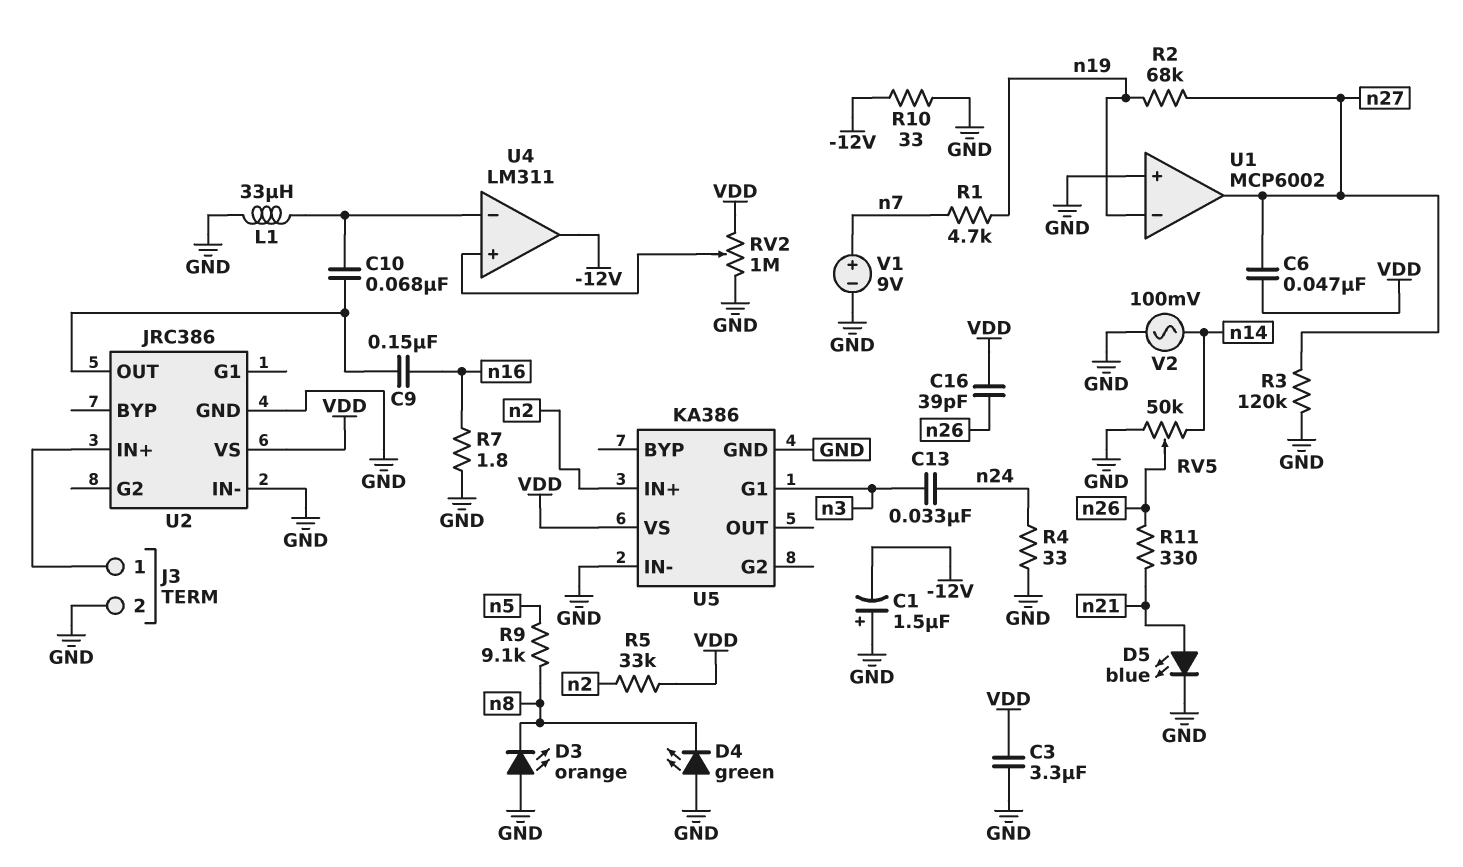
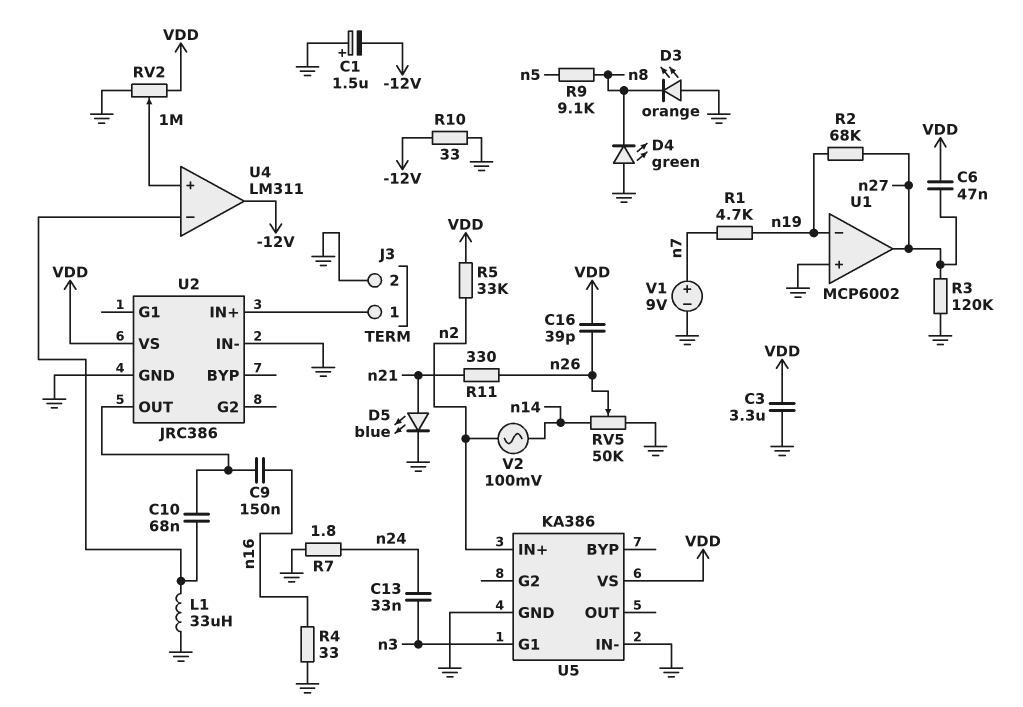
R4: 33 (GND, n24) -> 33 (GND, n16)
R7: 1.8 (GND, n16) -> 1.8 (GND, n24)
V2: AC 100mV (GND, n14) -> AC 100mV (n2, n14)

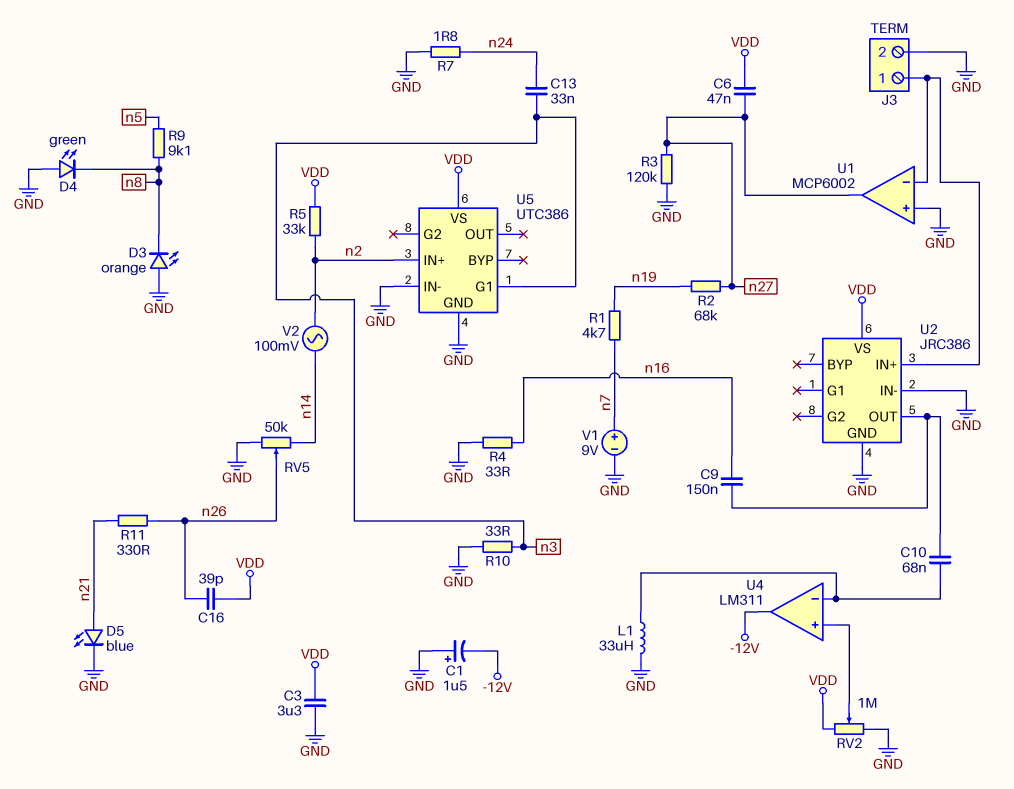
R10: 33 (-12V, GND) -> 33 (GND, n3)
U1 pin in-: n19 -> J3/1
U5: KA386 -> UTC386

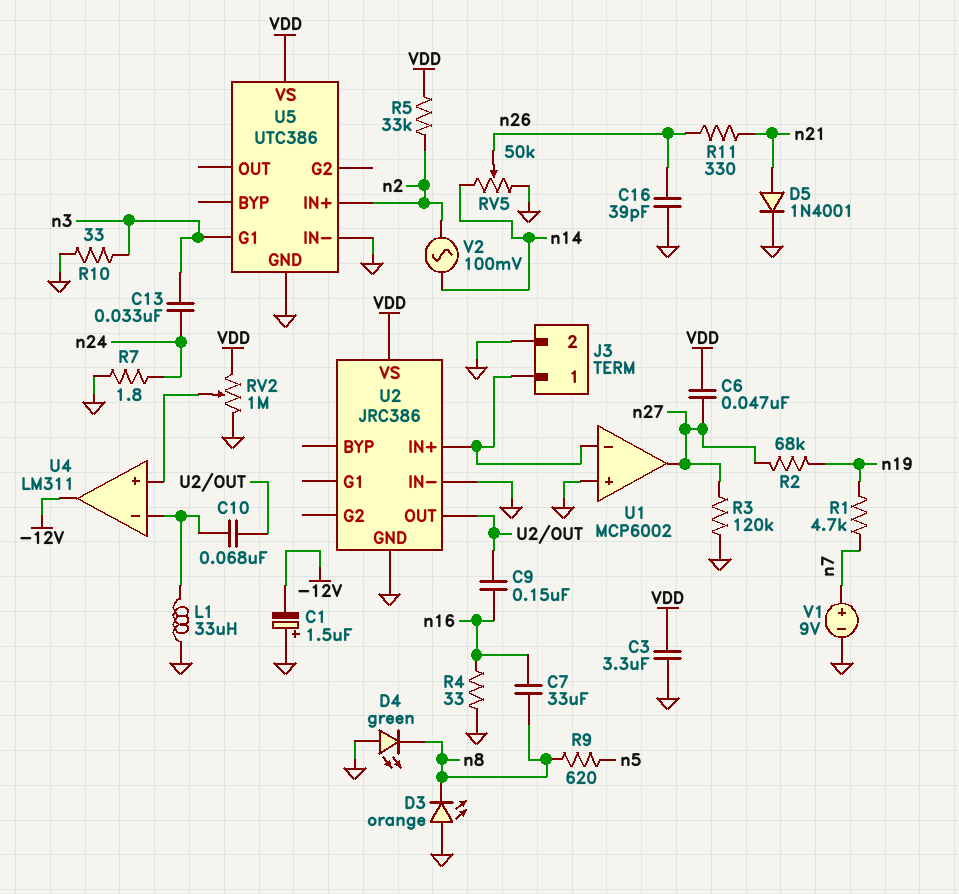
C7: none -> 33uF (n8, n16)
C16: 39pF (VDD, n26) -> 39pF (GND, n26)
D5: LED blue (A n21, K GND) -> diode 1N4001 (A n21, K GND)
R9: 9.1k (n5, n8) -> 620 (n5, n8)

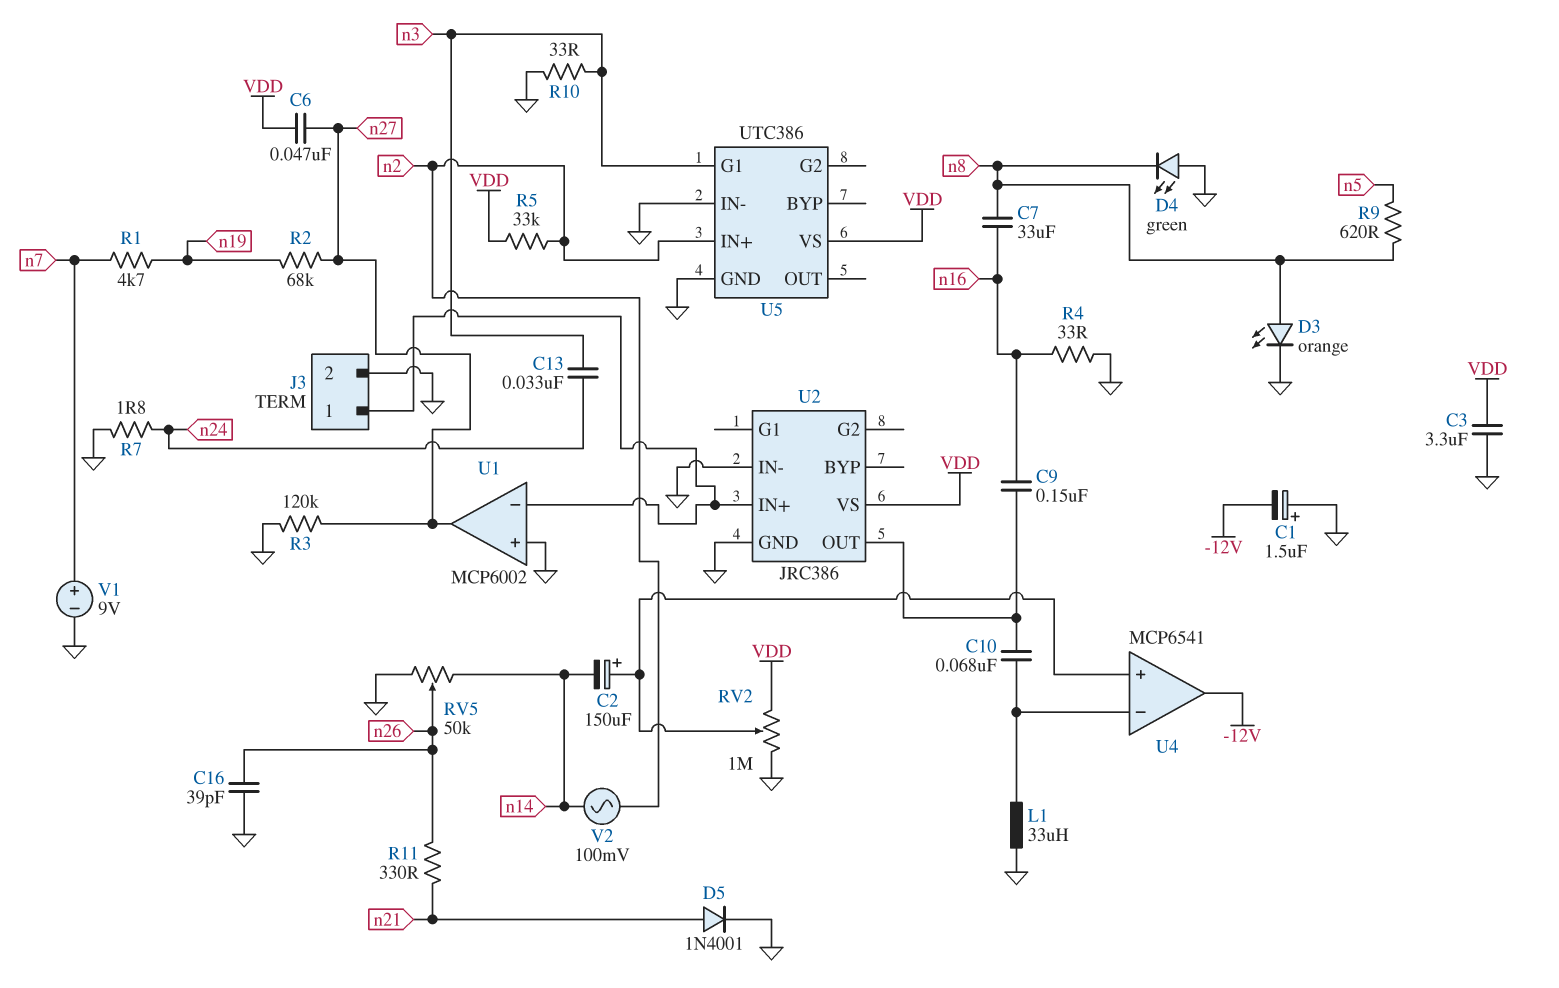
C2: none -> 150uF (plus U4/in+, minus n14)
D3: LED orange (A GND, K n8) -> LED orange (A n8, K GND)
U4: LM311 -> MCP6541

